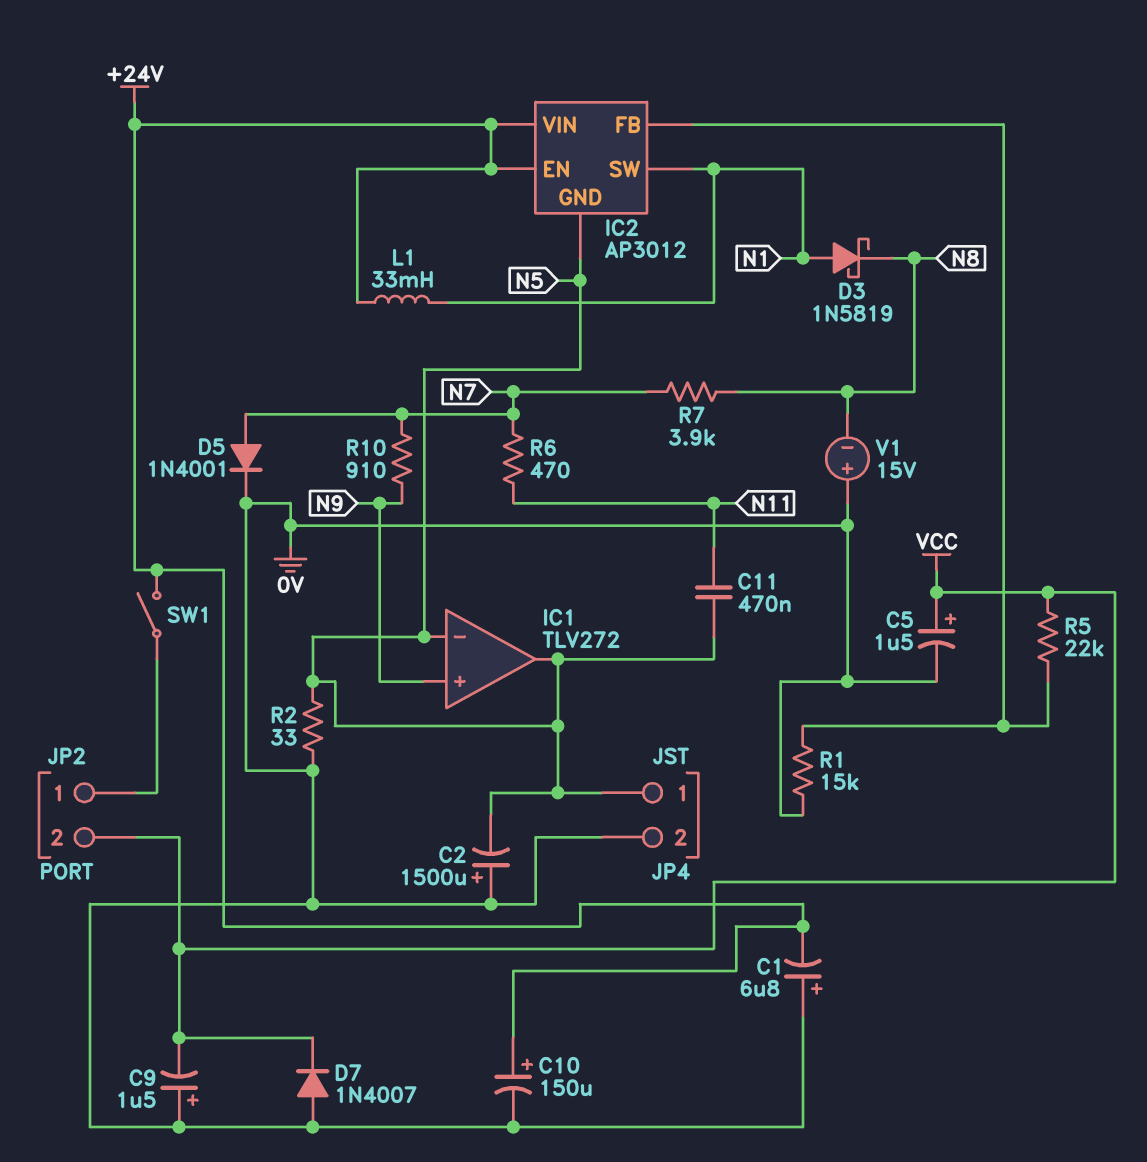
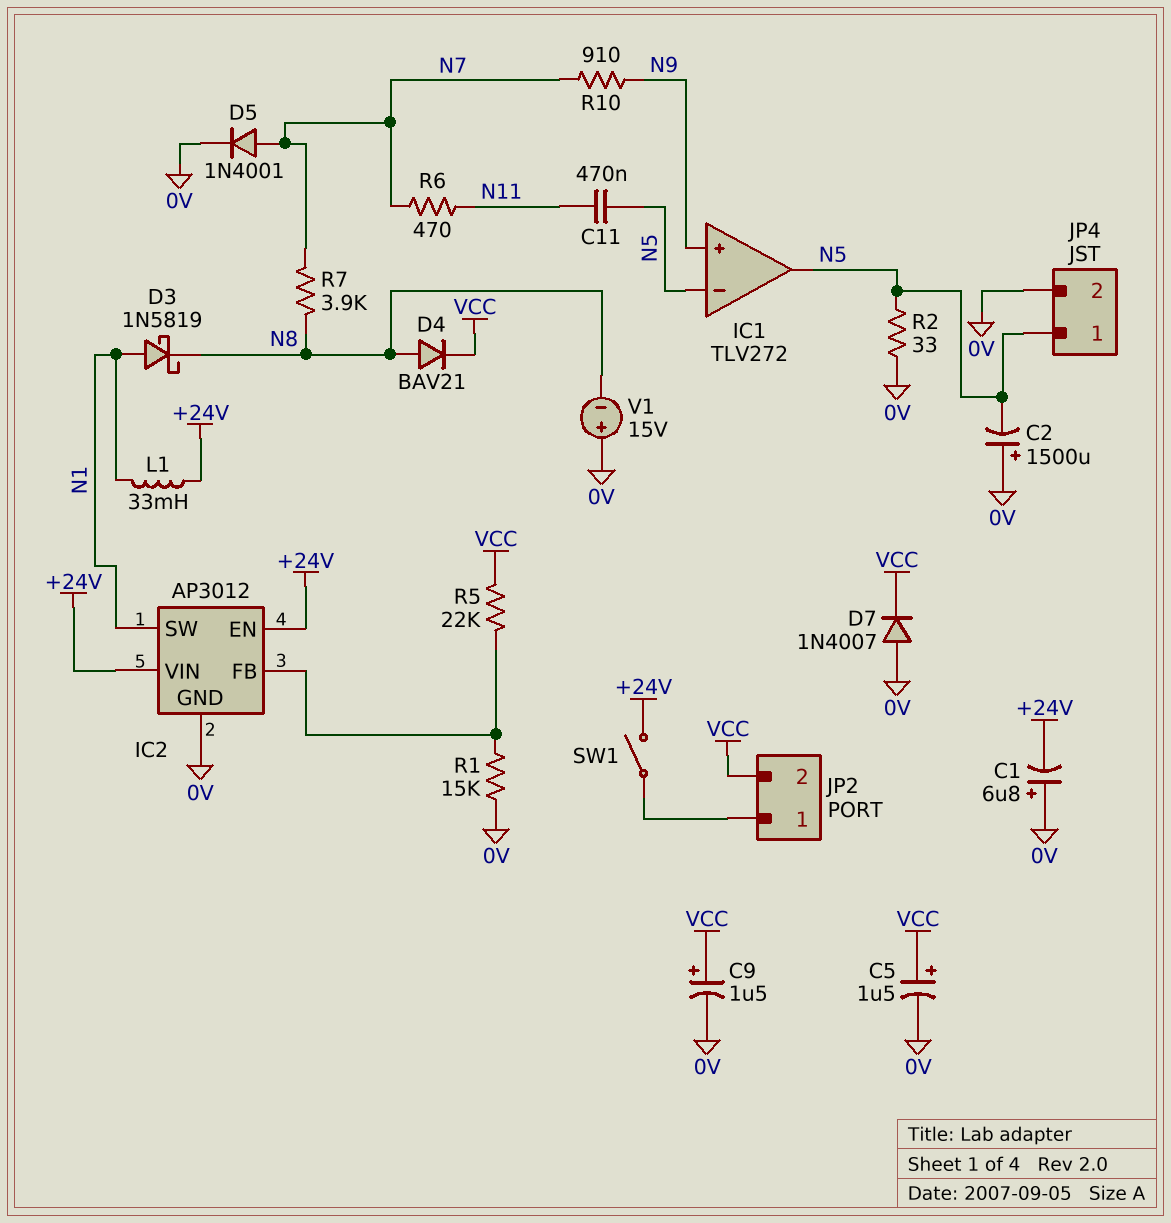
C9: 1.5uF (plus 0V, minus VCC) -> 1.5uF (plus VCC, minus 0V)
C10: 150uF (plus +24V, minus 0V) -> none
D4: none -> diode BAV21 (A N8, K VCC)
IC2 pin GND: N5 -> 0V

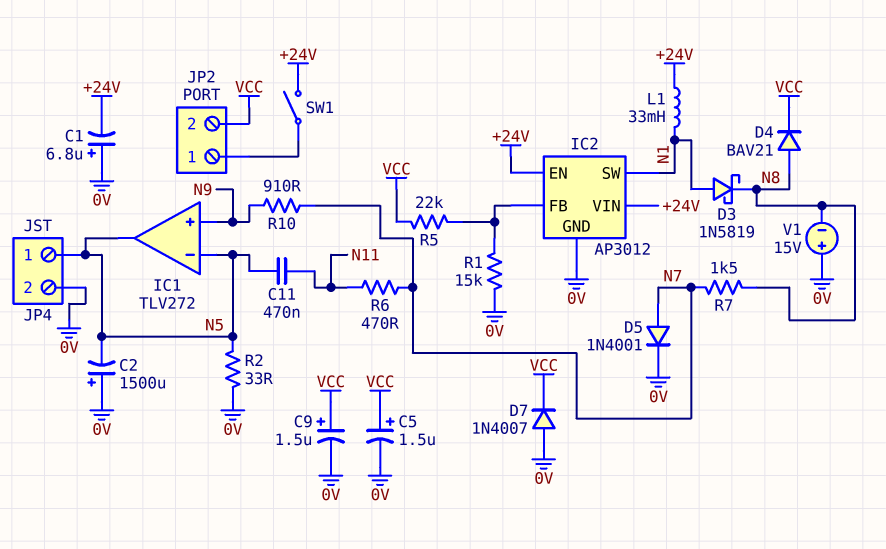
R7: 3.9k (N7, N8) -> 1.5k (N7, N8)

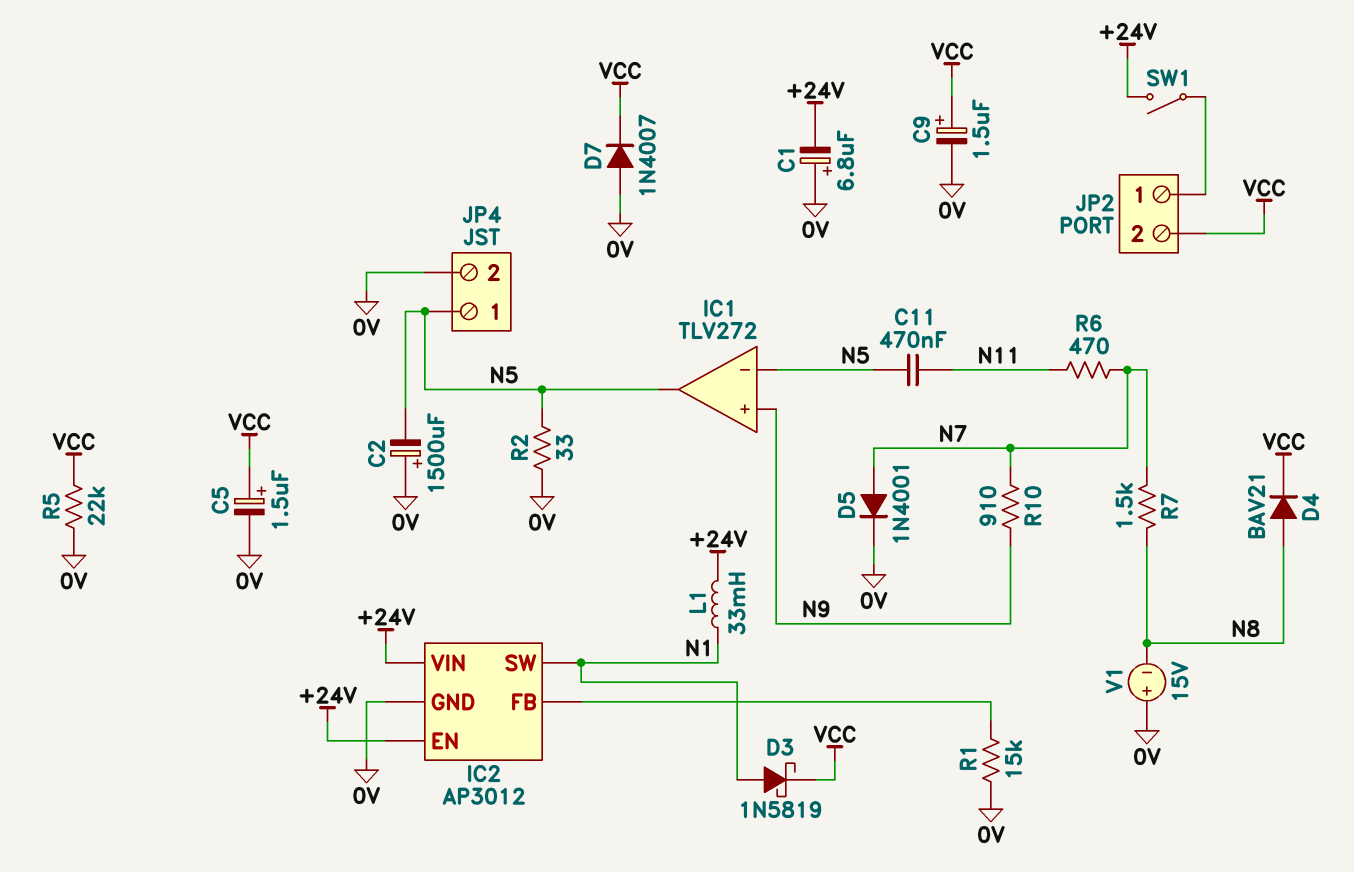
D3: schottky 1N5819 (A N1, K N8) -> schottky 1N5819 (A N1, K VCC)
R5: 22k (IC2/FB, VCC) -> 22k (0V, VCC)

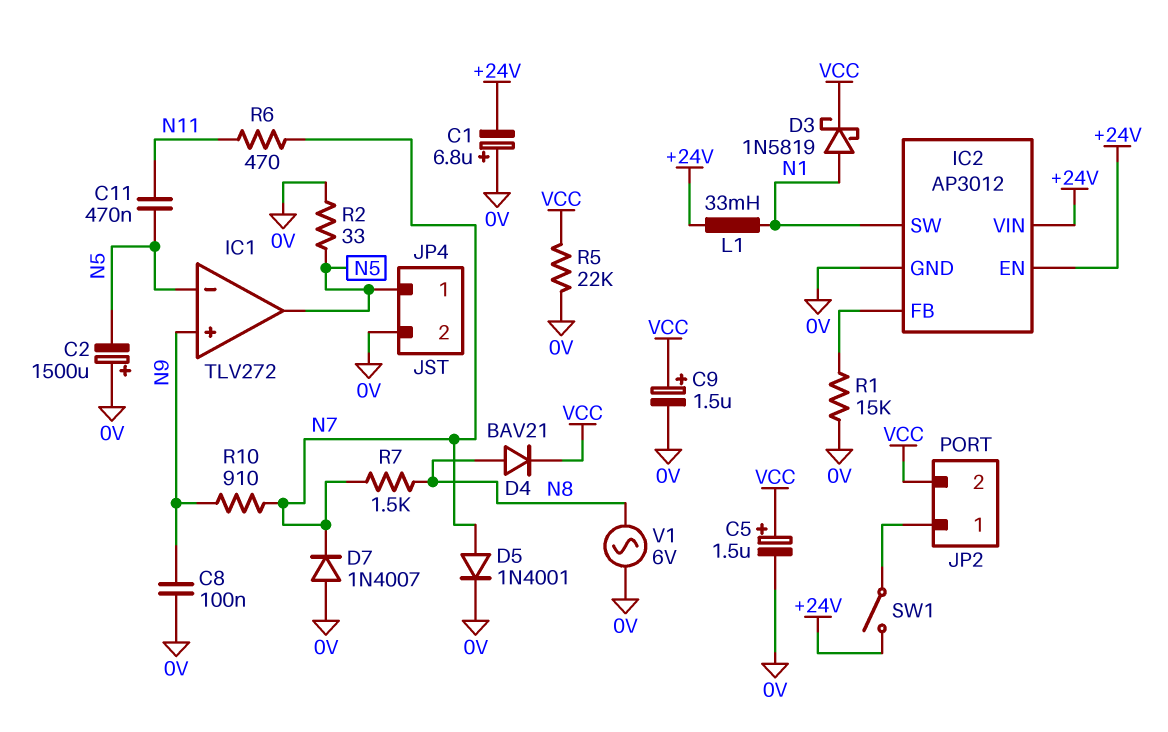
C8: none -> 100nF (0V, N9)
D7: diode 1N4007 (A 0V, K VCC) -> diode 1N4007 (A 0V, K N7)
V1: 15V (plus 0V, minus N8) -> AC 6V (0V, N8)

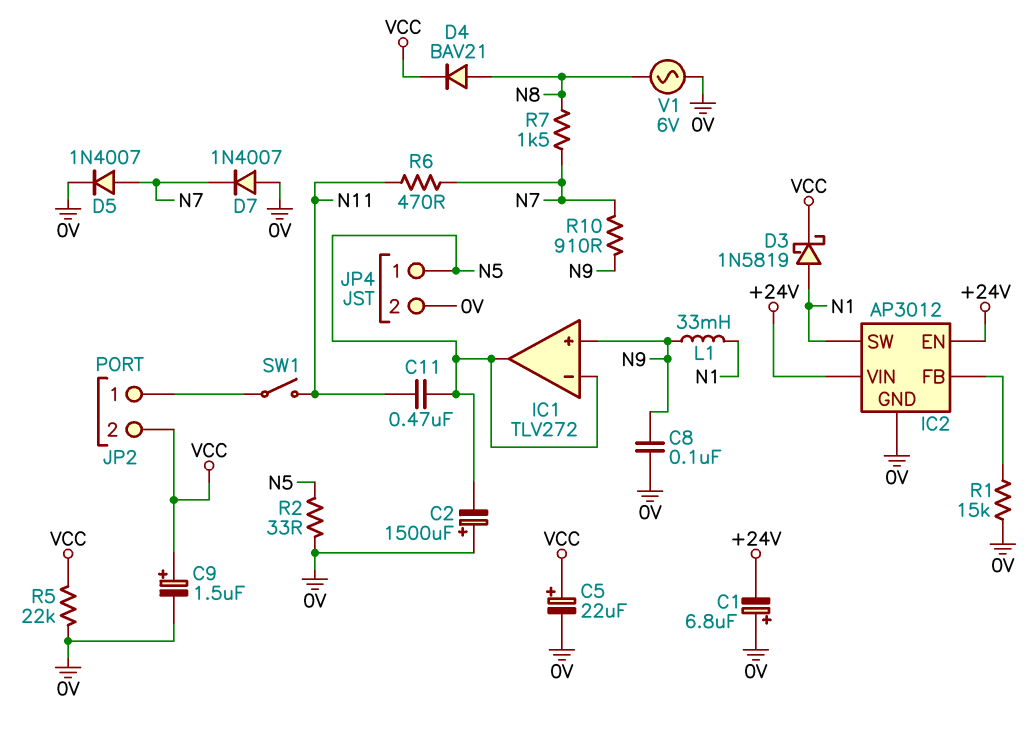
C5: 1.5uF (plus VCC, minus 0V) -> 22uF (plus VCC, minus 0V)
D5: diode 1N4001 (A N7, K 0V) -> diode 1N4007 (A N7, K 0V)
L1: 33mH (+24V, N1) -> 33mH (N1, N9)
SW1: switch (+24V, JP2/1) -> switch (JP2/1, N11)

